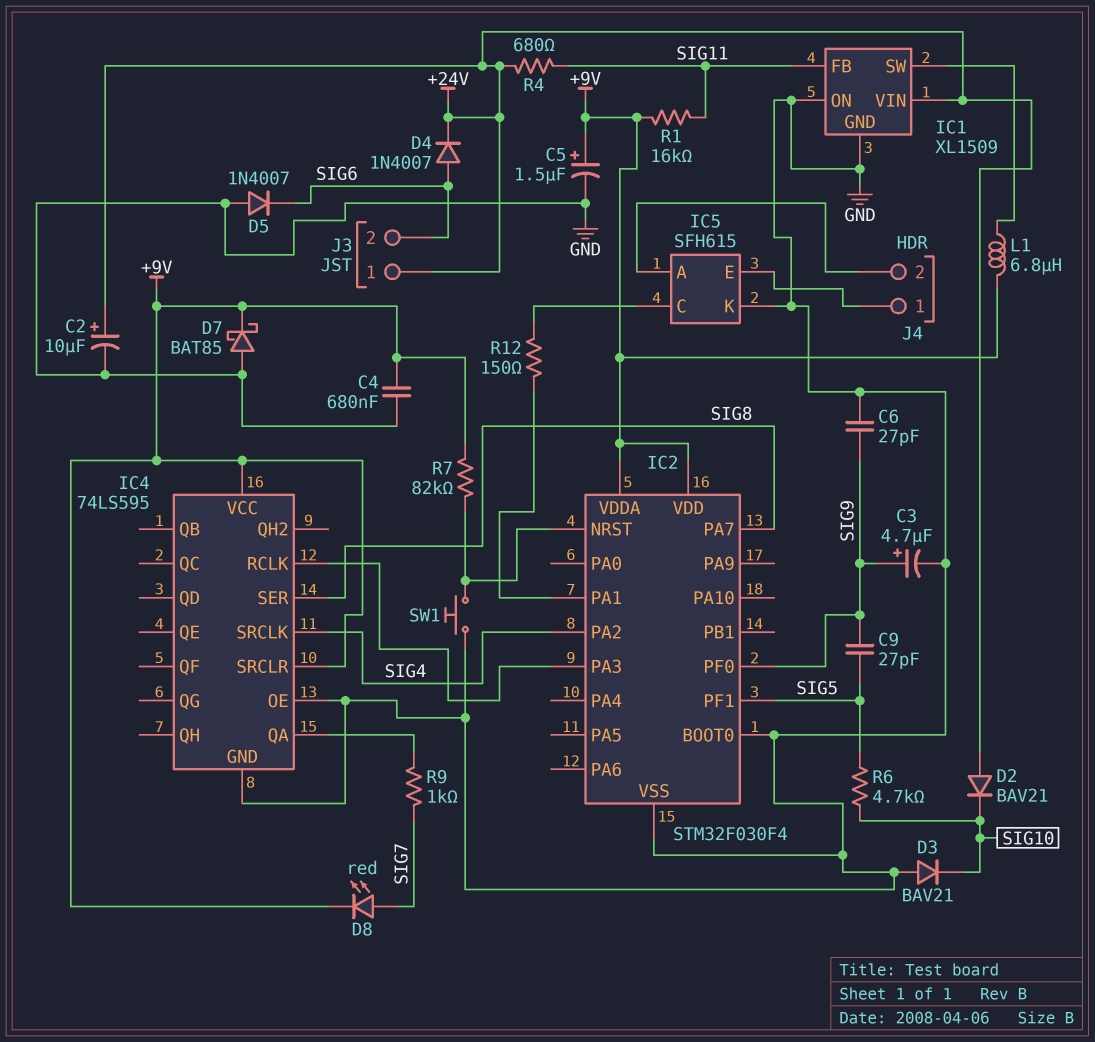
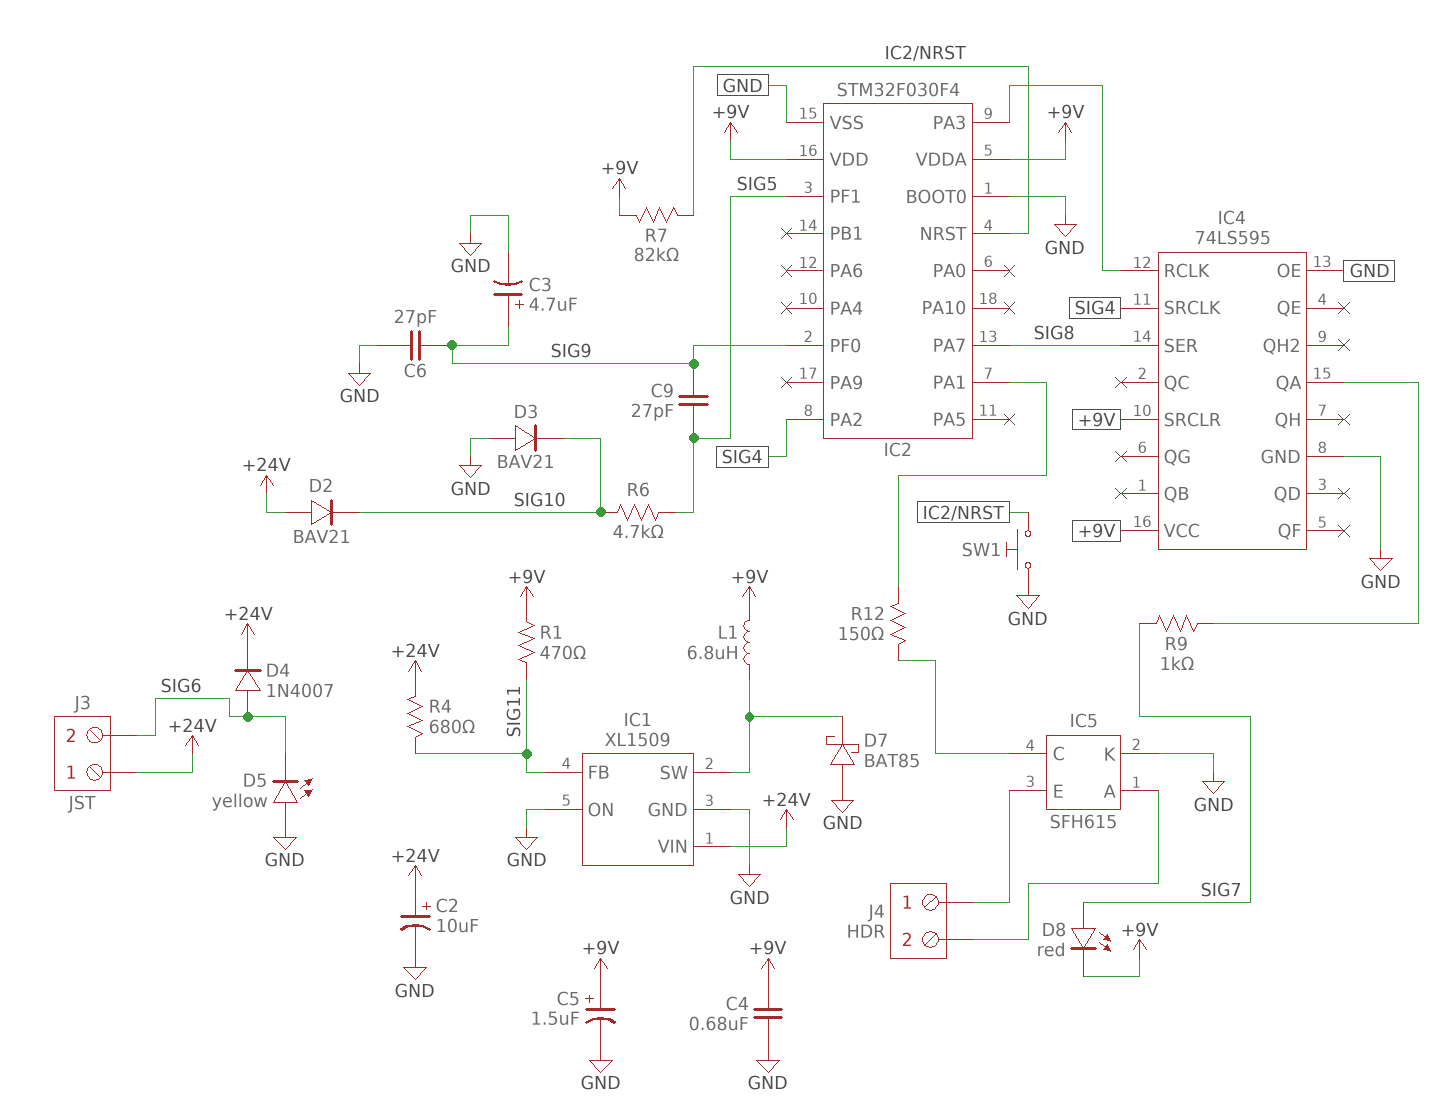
D5: diode 1N4007 (A GND, K SIG6) -> LED yellow (A GND, K SIG6)
D7: schottky BAT85 (A GND, K +9V) -> schottky BAT85 (A GND, K IC1/SW)
R1: 16k (+9V, SIG11) -> 470 (+9V, SIG11)

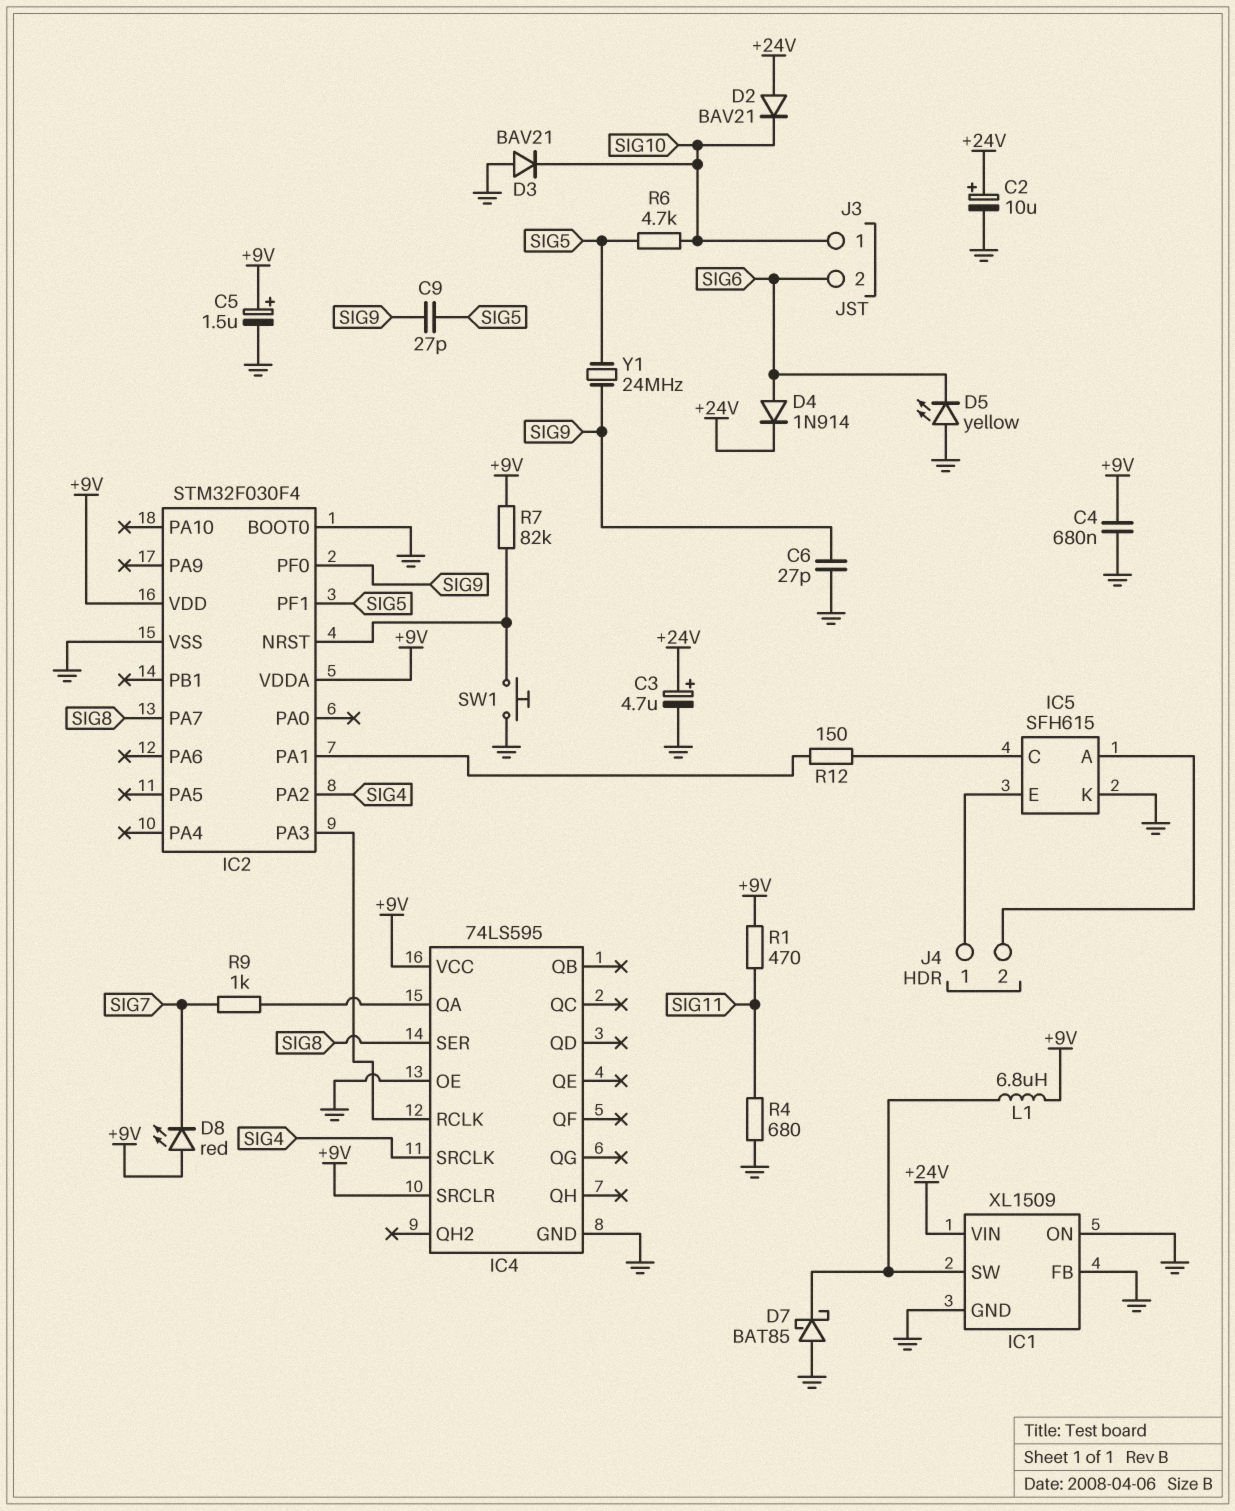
C3: 4.7uF (plus SIG9, minus GND) -> 4.7uF (plus +24V, minus GND)
D4: diode 1N4007 (A SIG6, K +24V) -> diode 1N914 (A SIG6, K +24V)
D8: LED red (A SIG7, K +9V) -> LED red (A +9V, K SIG7)
IC1 pin FB: SIG11 -> GND
J3 pin 1: +24V -> SIG10
R4: 680 (+24V, SIG11) -> 680 (GND, SIG11)
Y1: none -> 24MHz (SIG5, SIG9)

